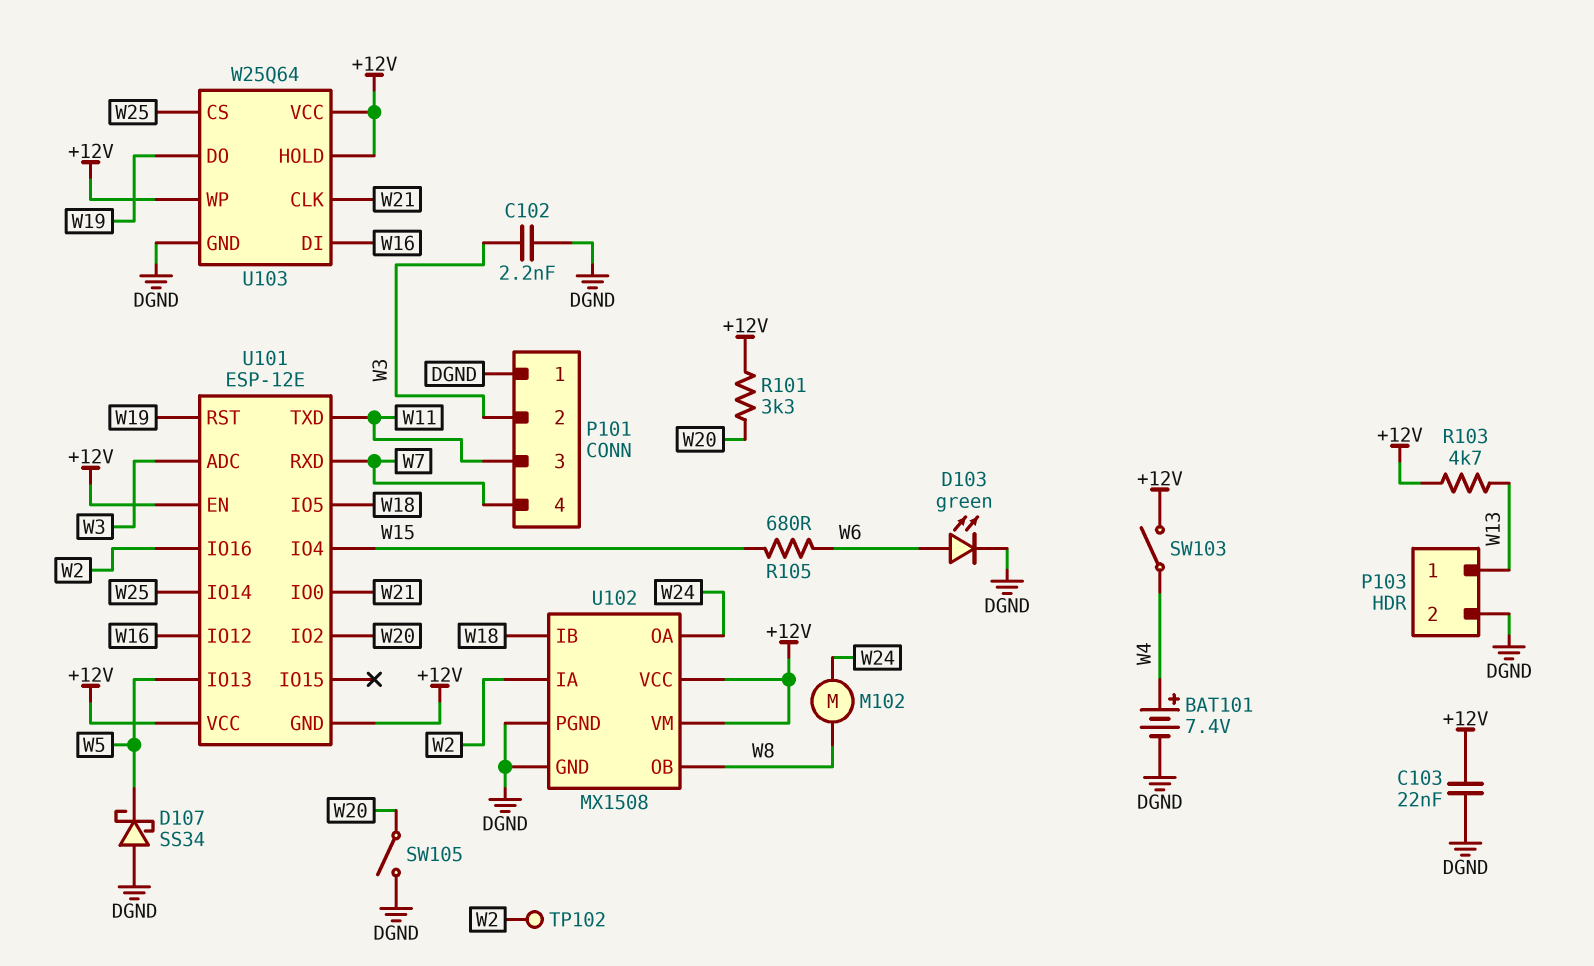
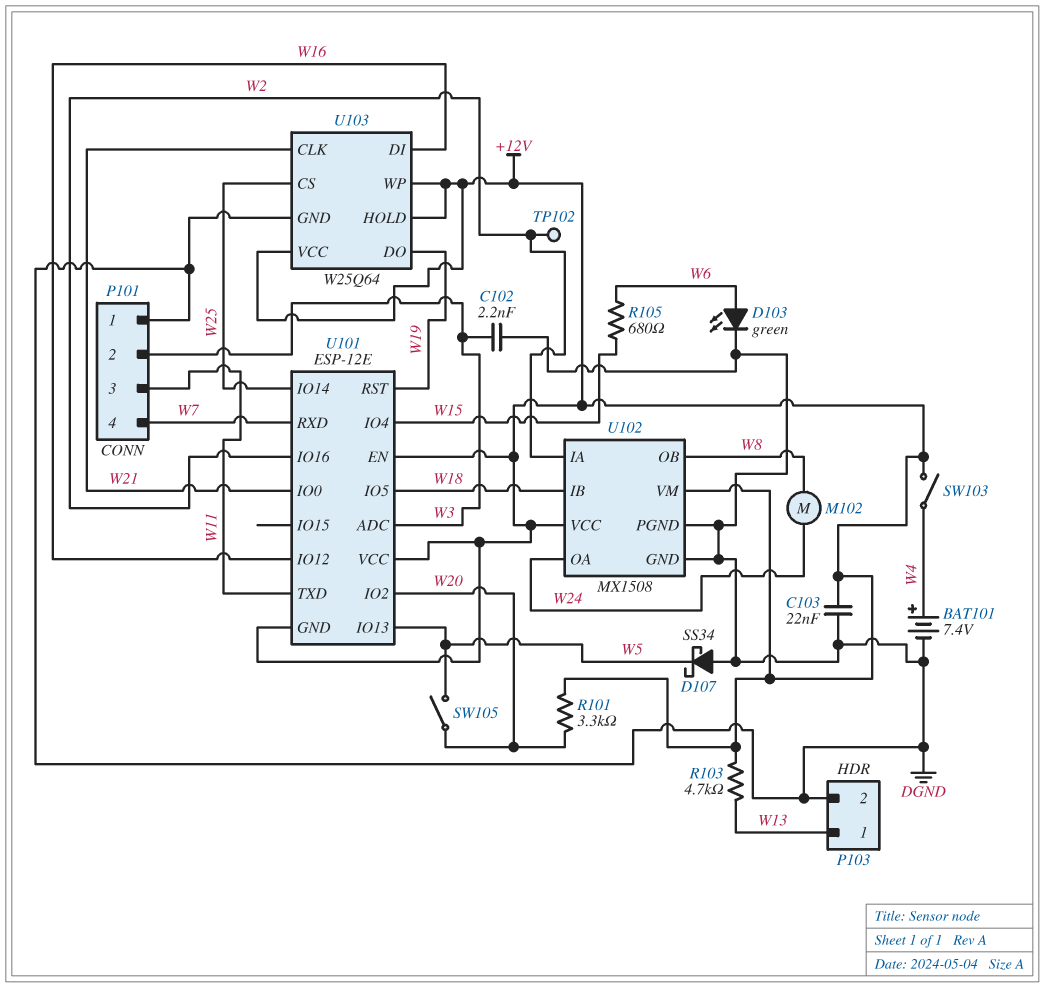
SW105: switch (DGND, W20) -> switch (W5, W20)

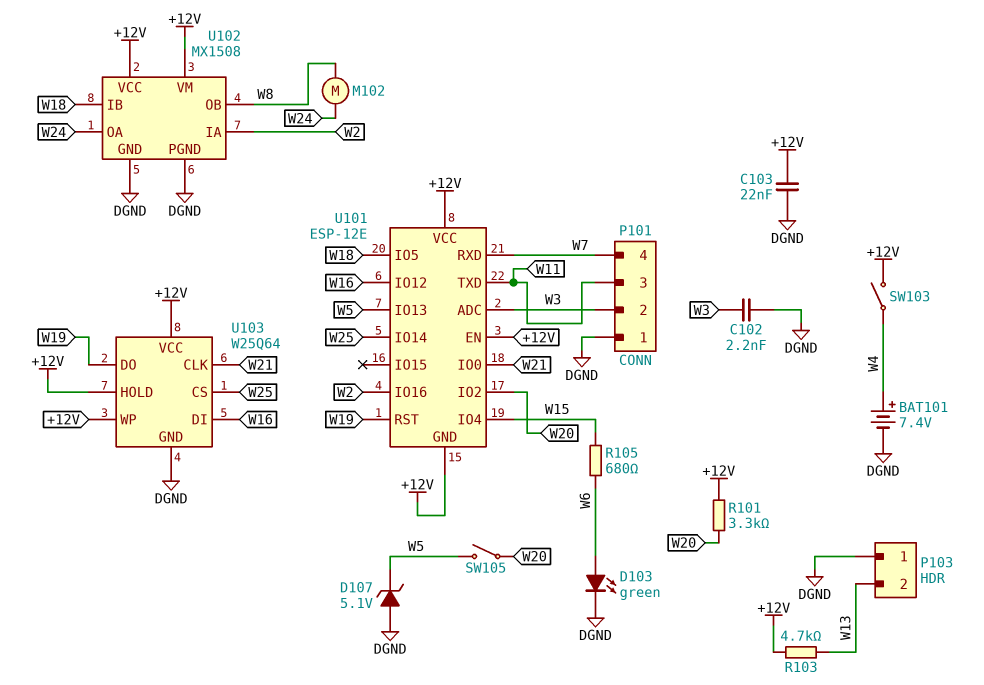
D107: schottky SS34 (A DGND, K W5) -> zener 5.1V (A DGND, K W5)
P103 pin 1: W13 -> DGND
P103 pin 2: DGND -> W13
TP102: test point (W2) -> none

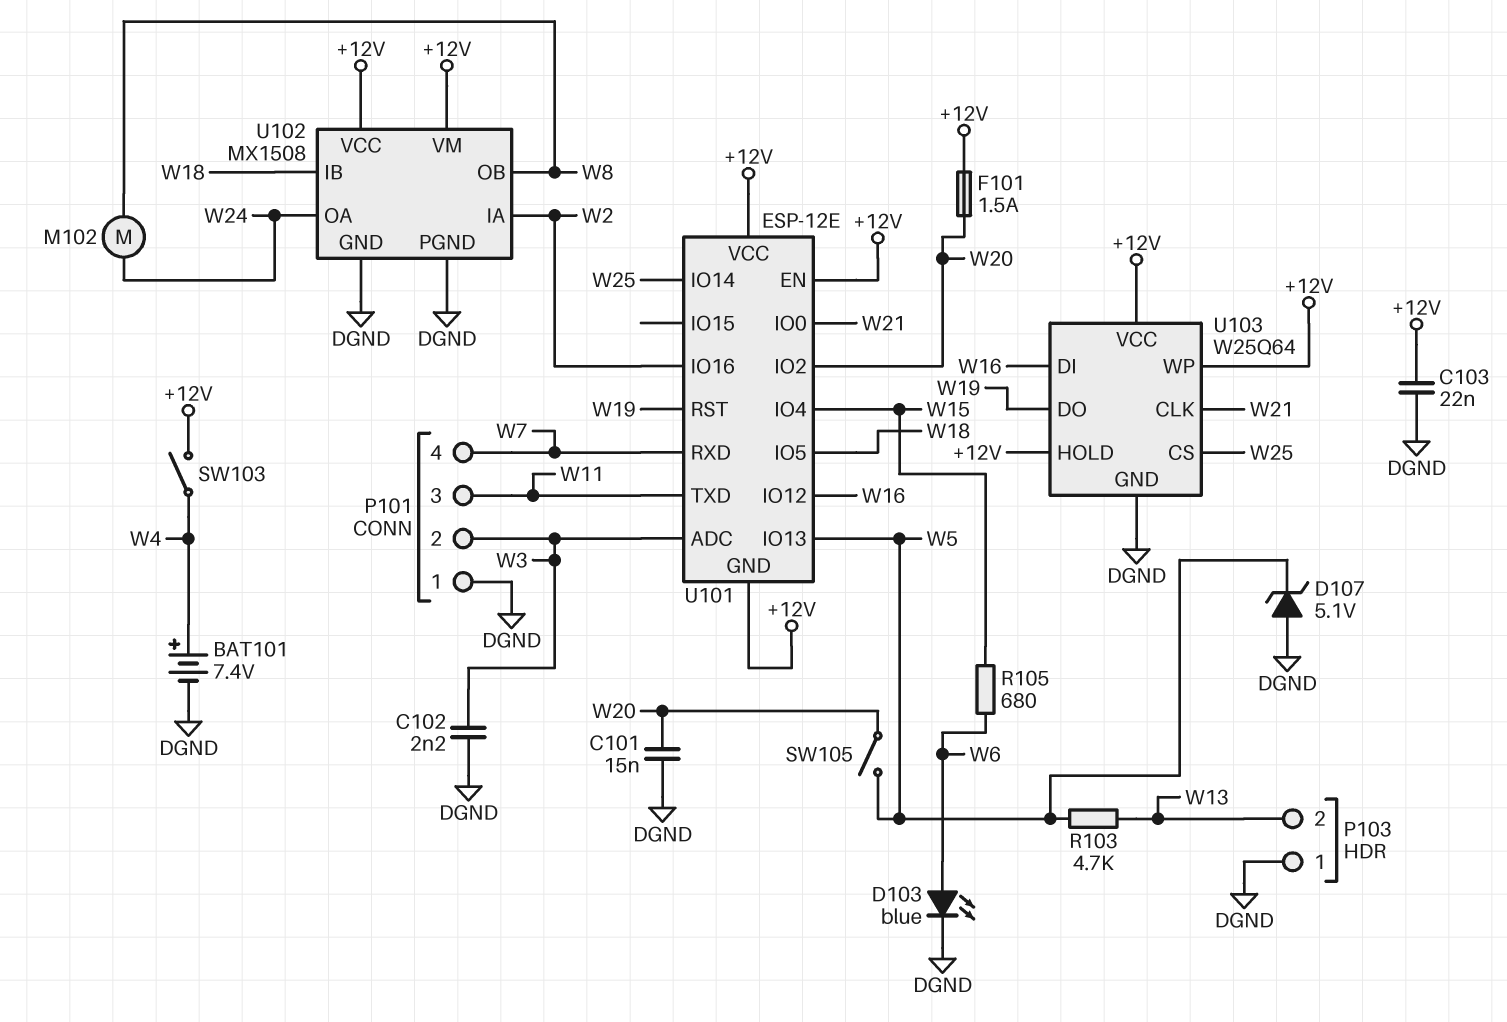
C101: none -> 15nF (DGND, W20)
D103: LED green (A W6, K DGND) -> LED blue (A W6, K DGND)
F101: none -> 1.5A (+12V, W20)
R101: 3.3k (+12V, W20) -> none
R103: 4.7k (+12V, W13) -> 4.7k (W5, W13)

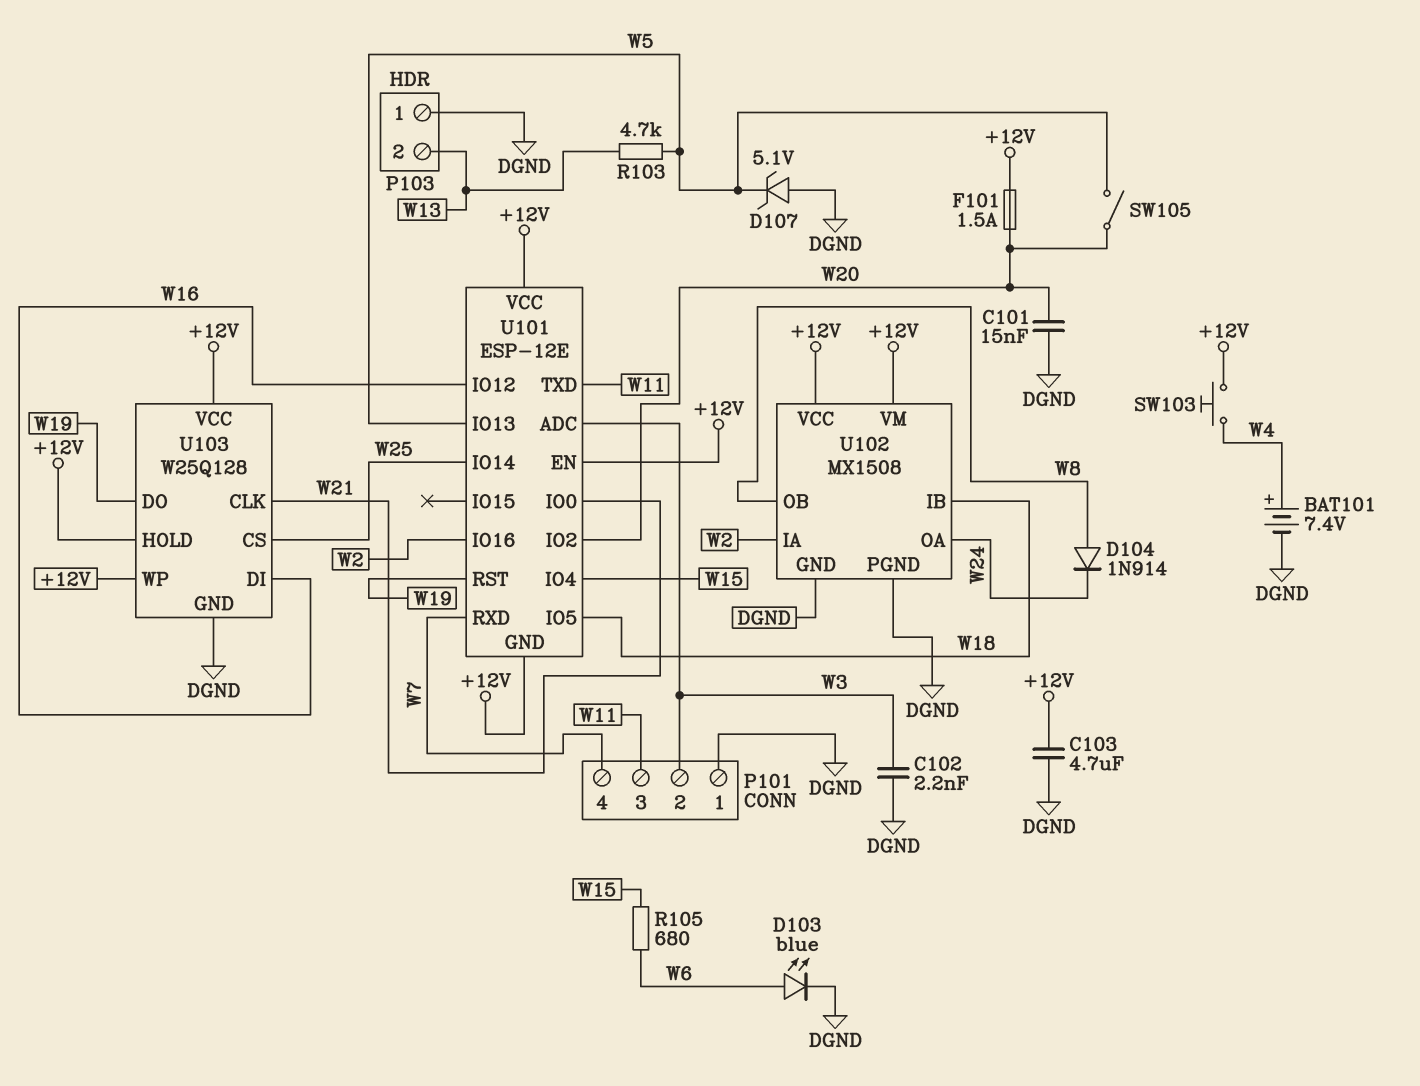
C103: 22nF (+12V, DGND) -> 4.7uF (+12V, DGND)
D104: none -> diode 1N914 (A W8, K W24)
M102: motor (W8, W24) -> none
SW103: switch (+12V, W4) -> button (+12V, W4)
U103: W25Q64 -> W25Q128

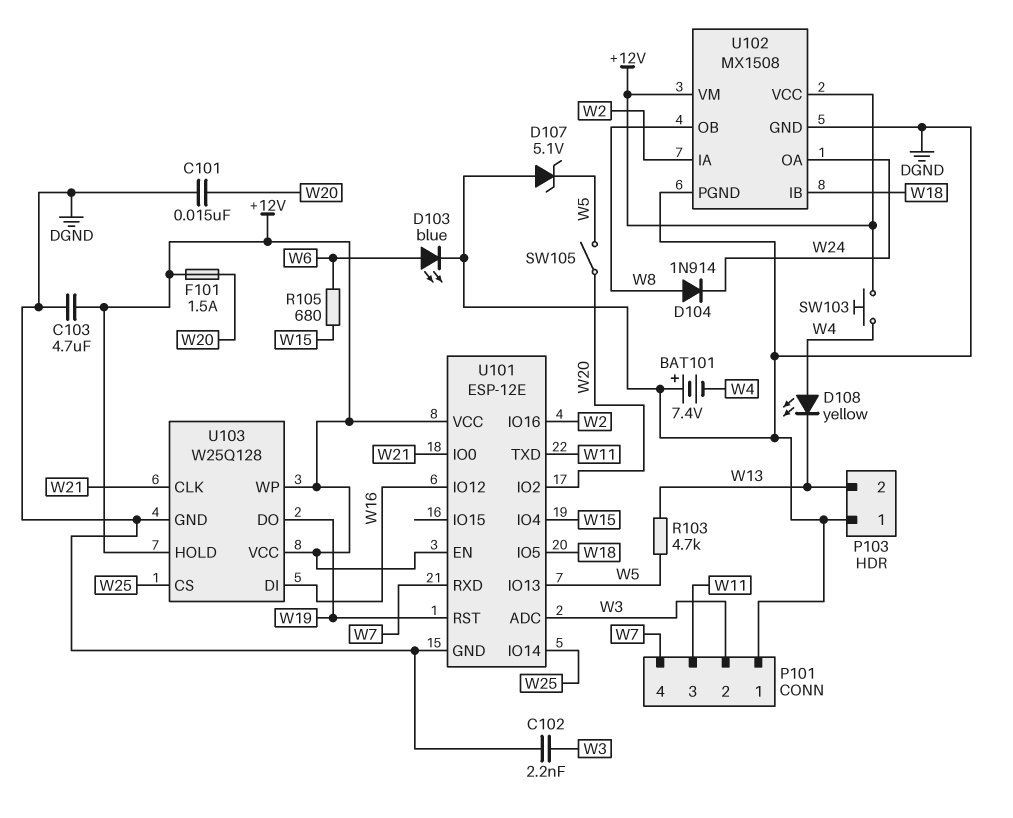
BAT101: 7.4V (plus W4, minus DGND) -> 7.4V (plus DGND, minus W4)
D108: none -> LED yellow (A W4, K W13)
U101 pin GND: +12V -> DGND

